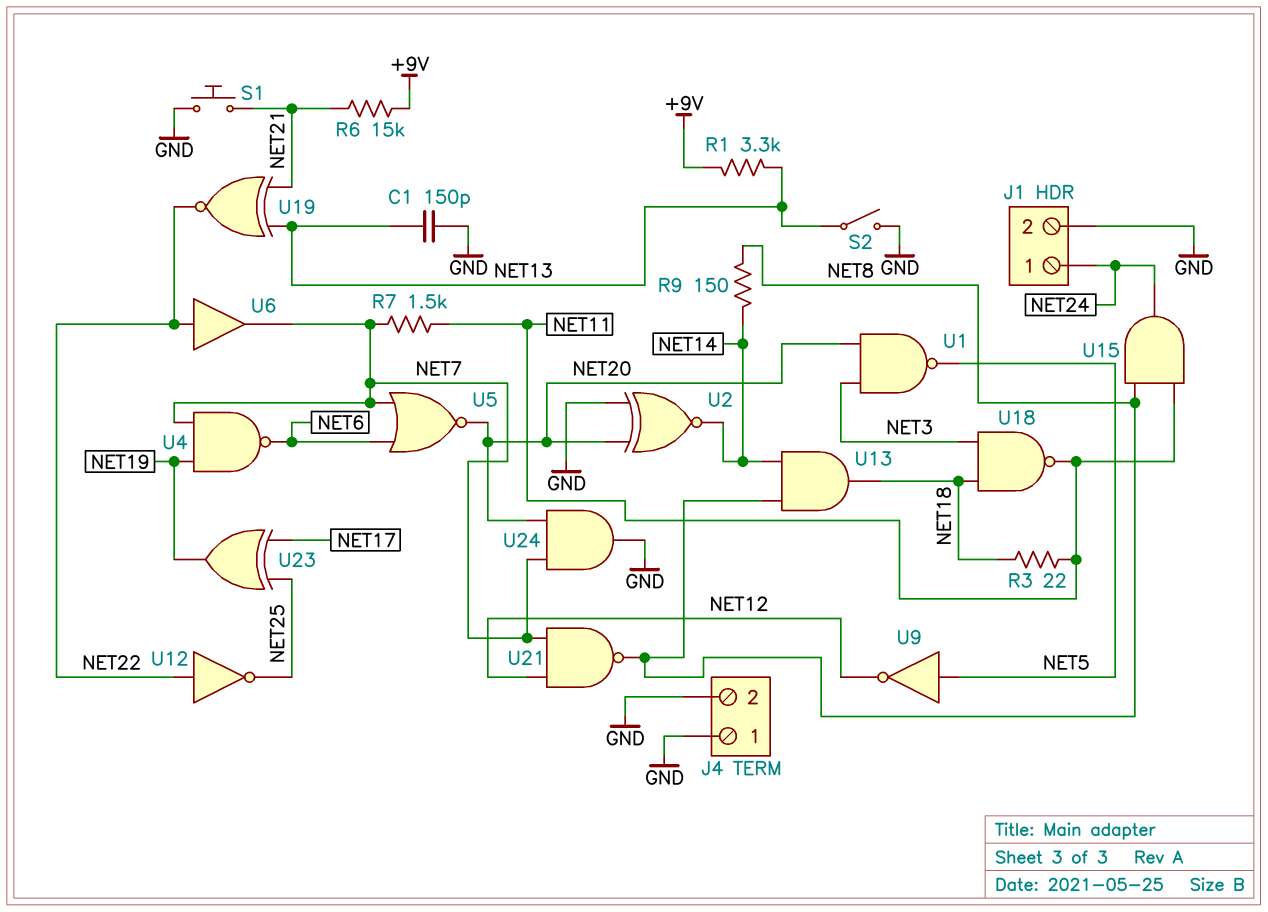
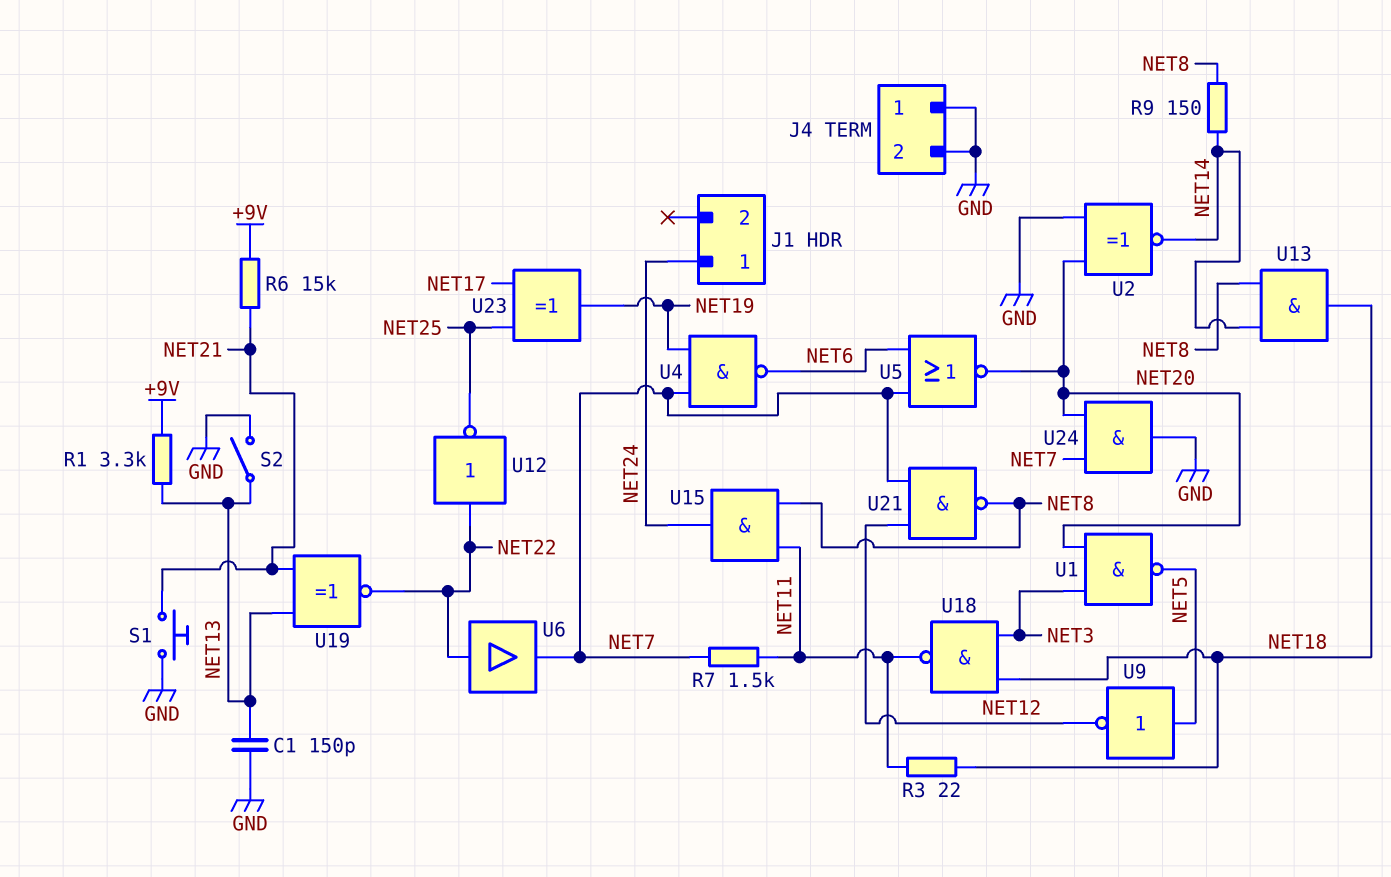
J1 pin 2: GND -> none

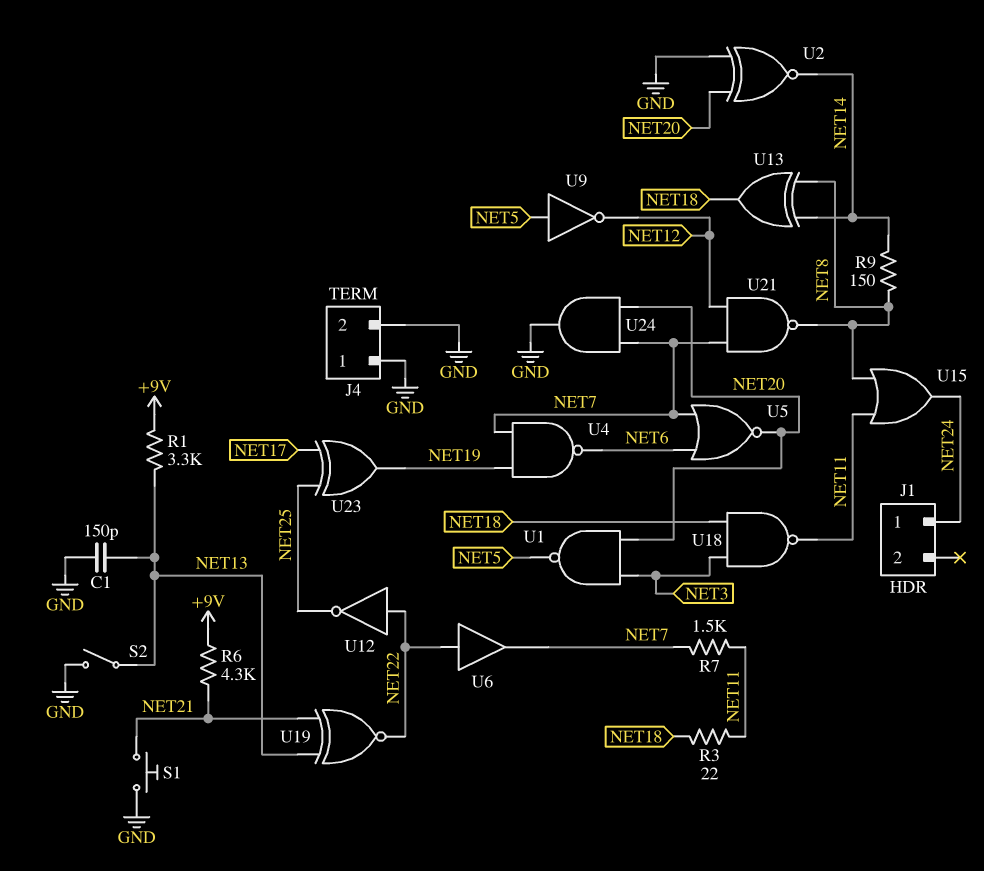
R6: 15k (+9V, NET21) -> 4.3k (+9V, NET21)
U13: AND (in NET8, in NET14, out NET18) -> XOR (in NET8, in NET14, out NET18)
U15: AND (in NET8, in NET11, out NET24) -> OR (in NET8, in NET11, out NET24)

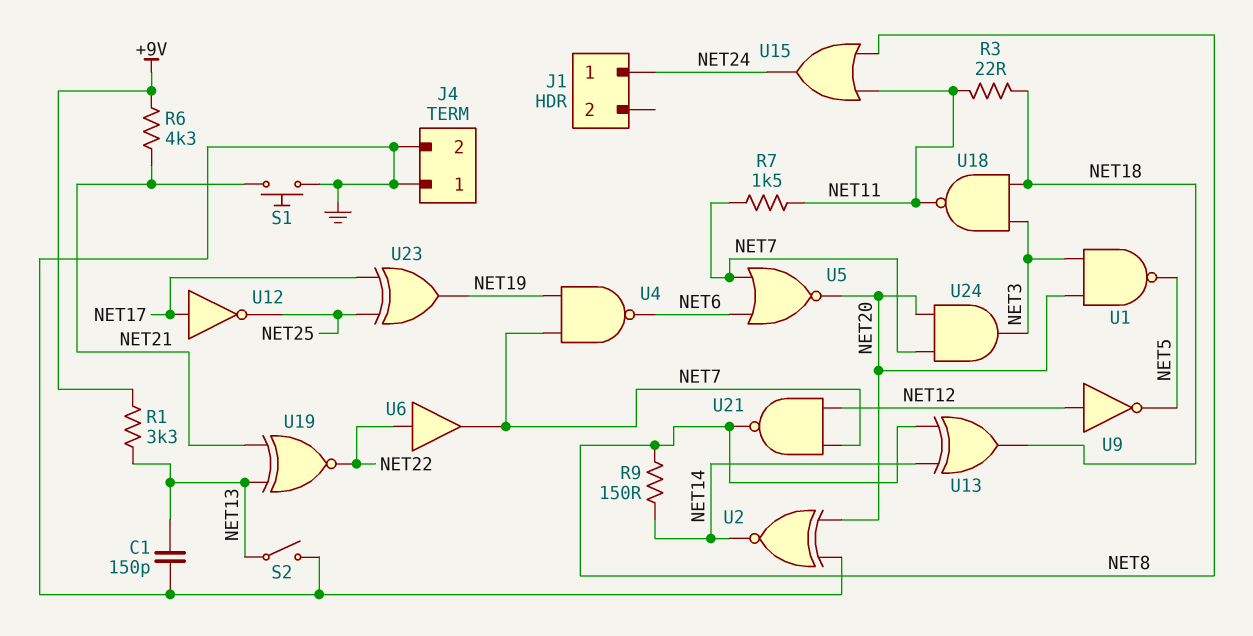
U9: NOT (in NET5, out NET12) -> NOT (in NET12, out NET5)
U12: NOT (in NET22, out NET25) -> NOT (in NET17, out NET25)
U24: AND (in NET7, in NET20, out GND) -> AND (in NET7, in NET20, out NET3)

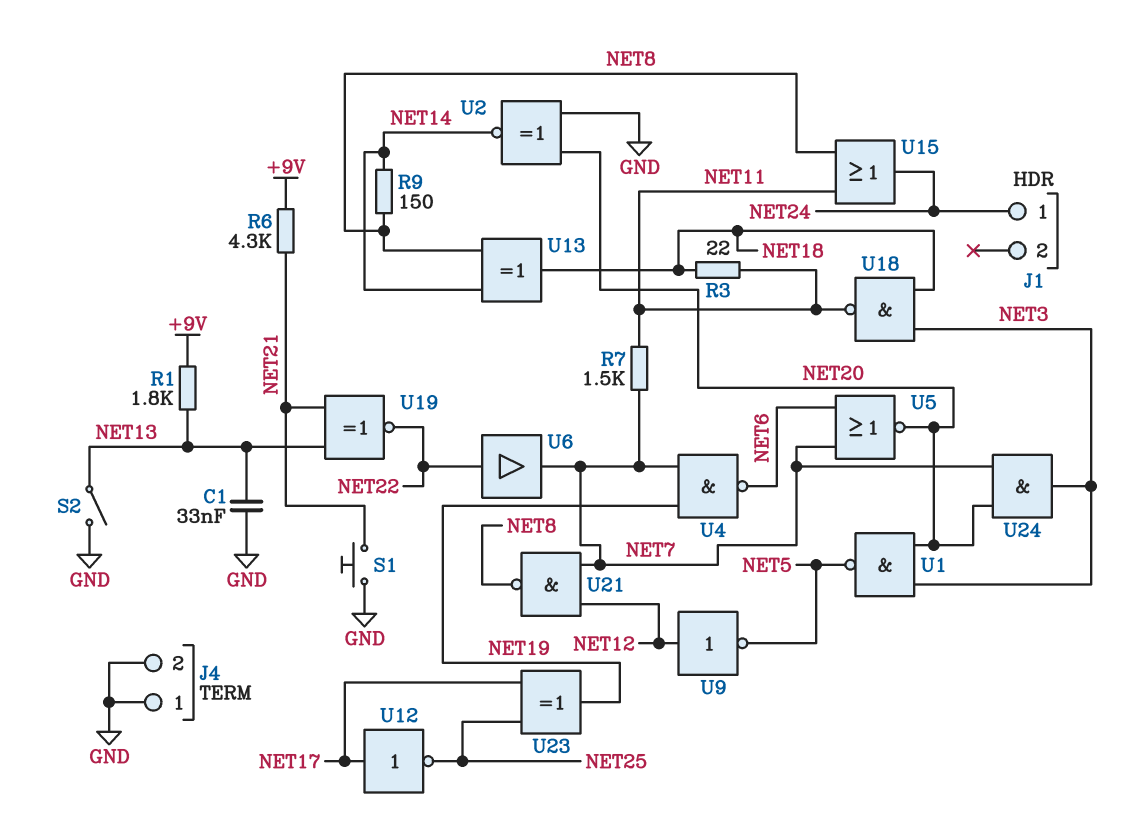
C1: 150pF (GND, NET13) -> 33nF (GND, NET13)
R1: 3.3k (+9V, NET13) -> 1.8k (+9V, NET13)

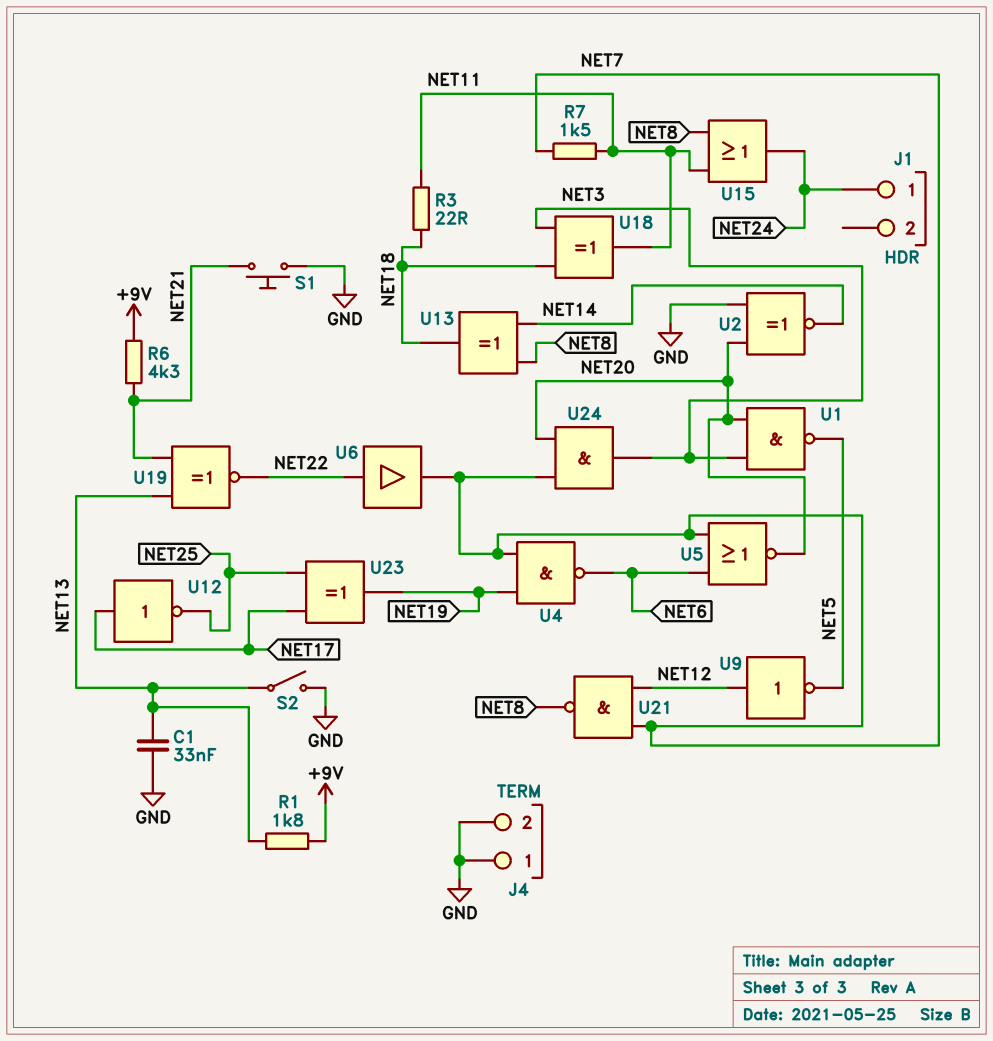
R9: 150 (NET8, NET14) -> none
U18: NAND (in NET3, in NET18, out NET11) -> XOR (in NET3, in NET18, out NET11)

